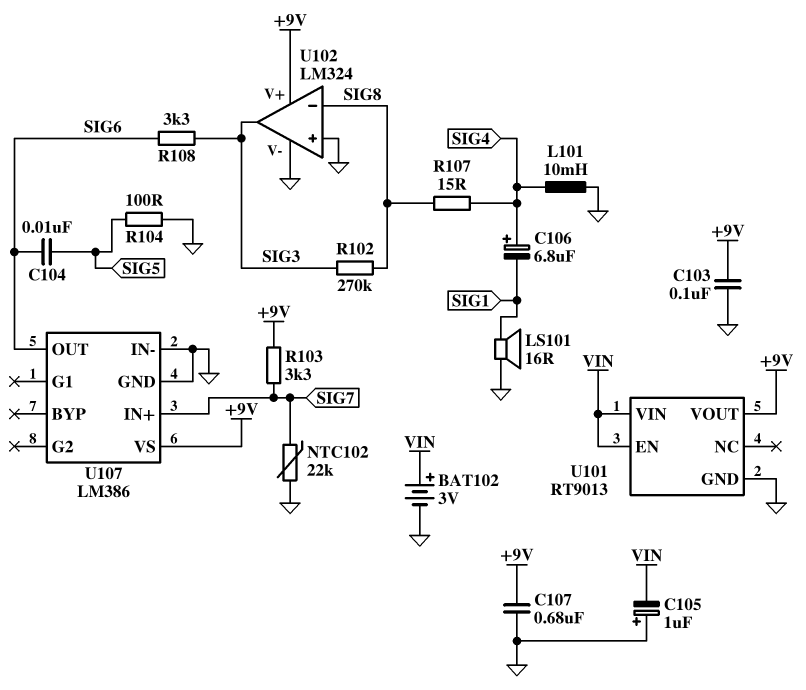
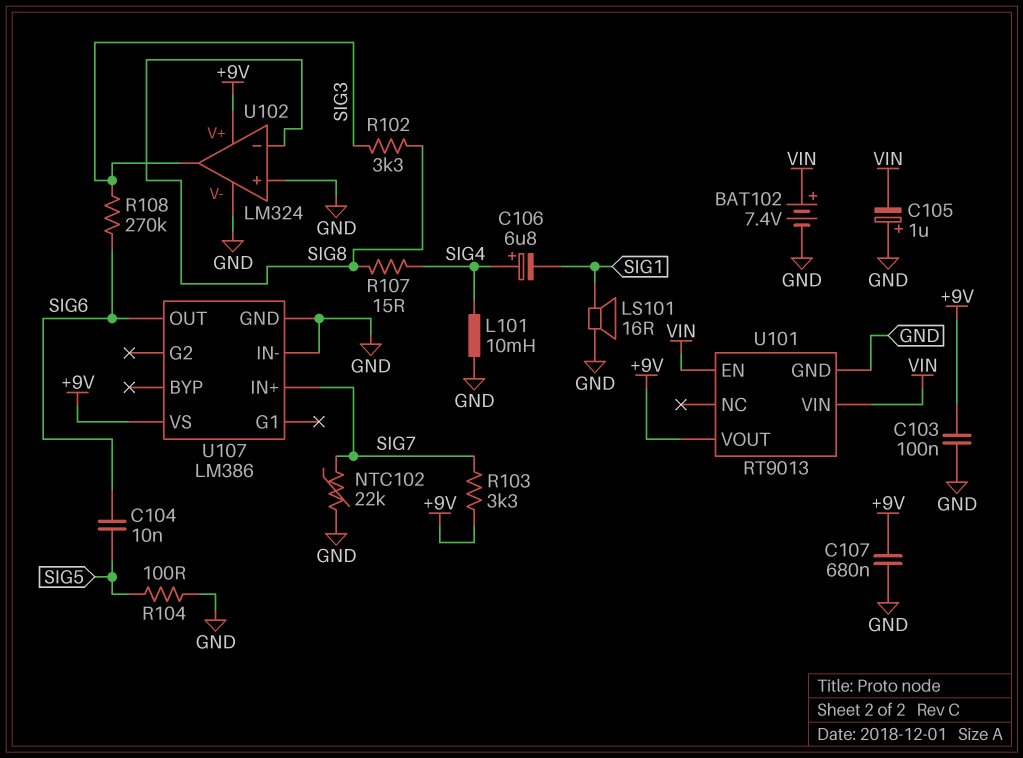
BAT102: 3V (plus VIN, minus GND) -> 7.4V (plus VIN, minus GND)
R102: 270k (SIG3, SIG8) -> 3.3k (SIG3, SIG8)
R108: 3.3k (SIG3, SIG6) -> 270k (SIG3, SIG6)

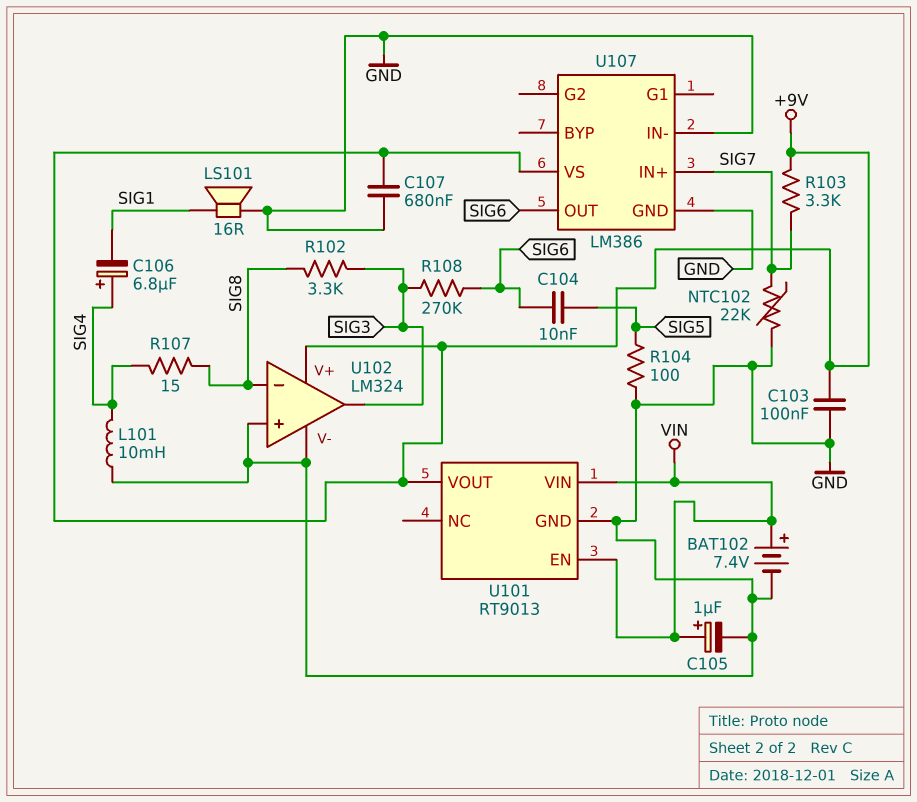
C105: 1uF (plus GND, minus VIN) -> 1uF (plus VIN, minus GND)

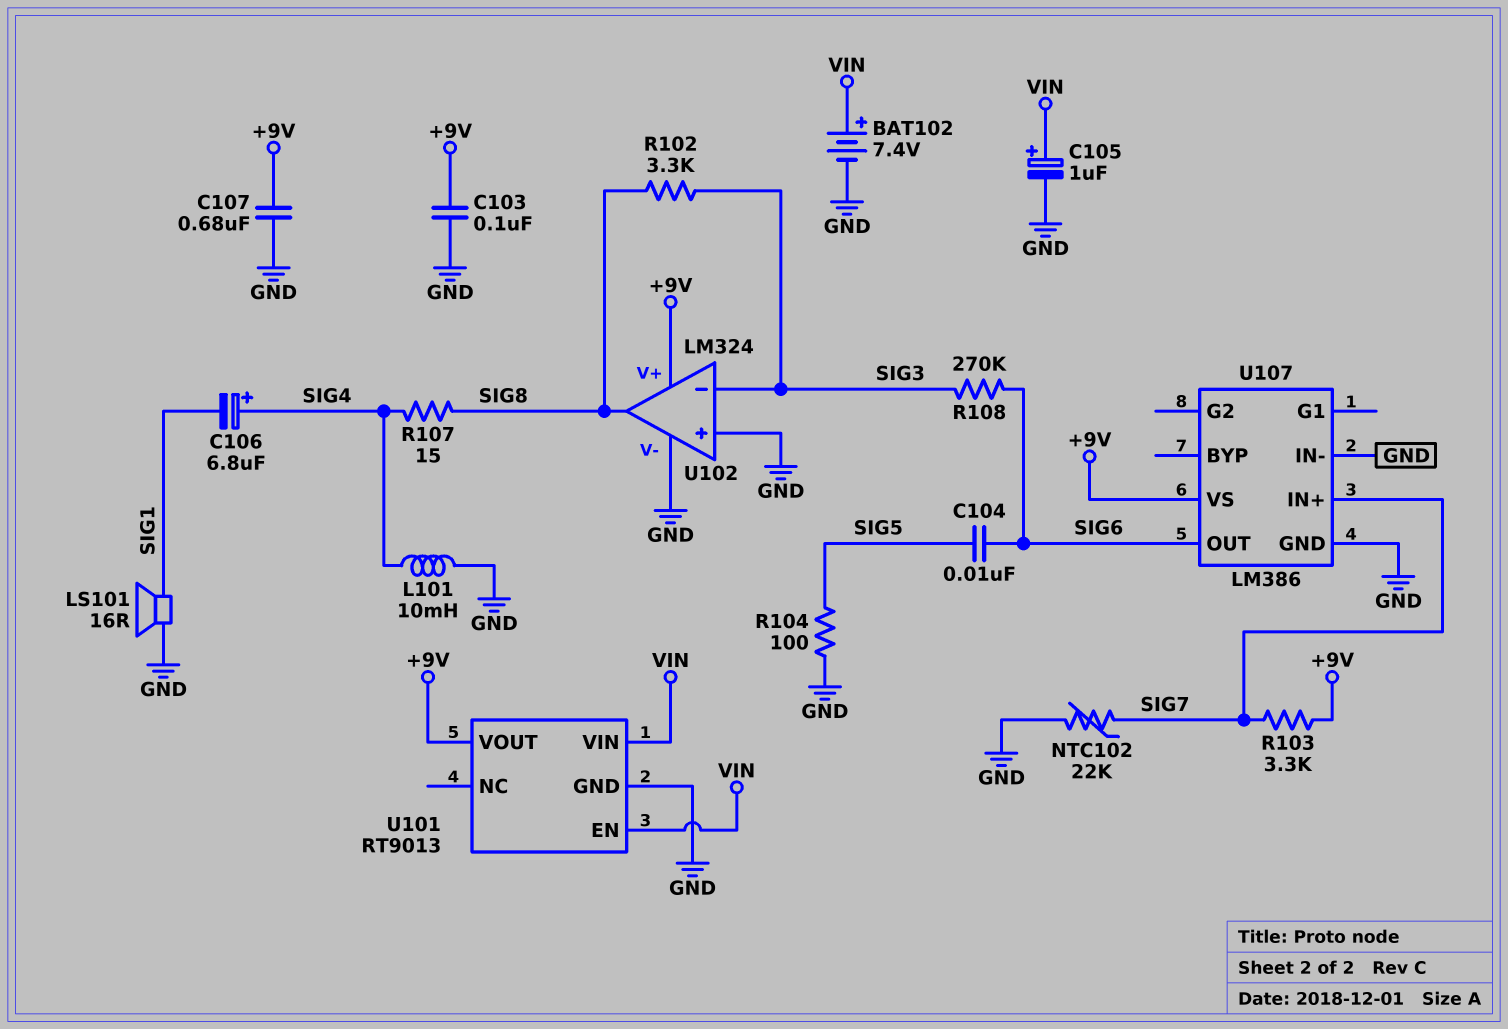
U102 pin in-: SIG8 -> SIG3
U102 pin out: SIG3 -> SIG8

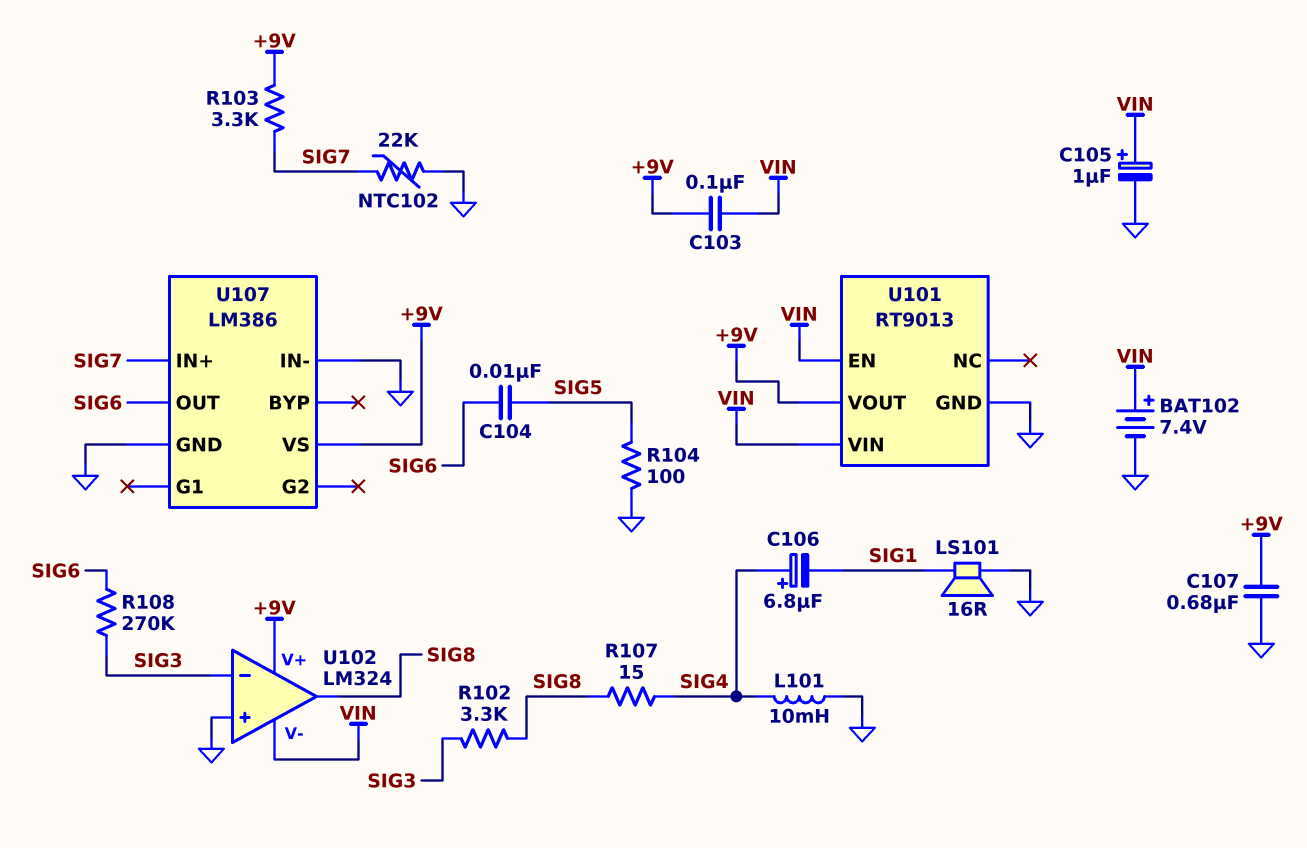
C103: 100nF (+9V, GND) -> 100nF (+9V, VIN)
U102 pin V-: GND -> VIN

